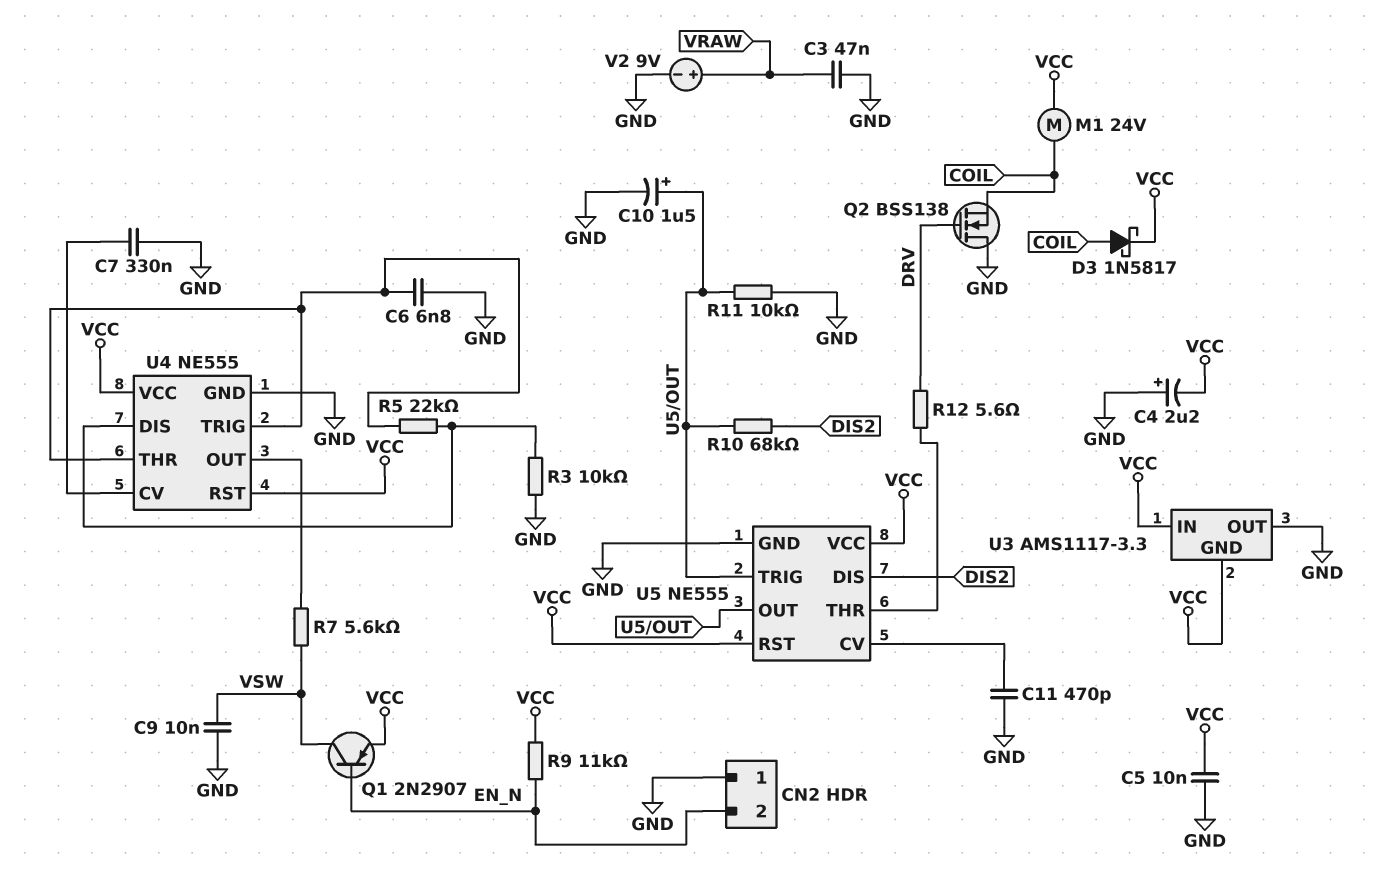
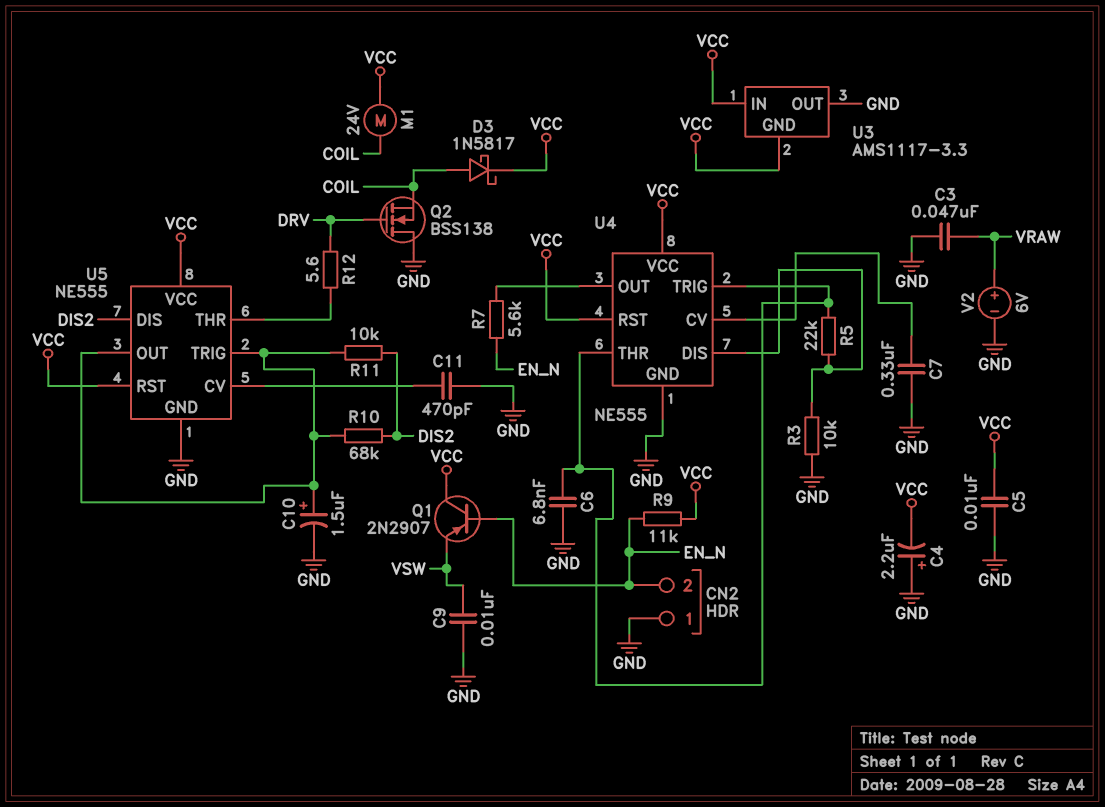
Q1: PNP 2N2907 (B EN_N, C VSW, E VCC) -> PNP 2N2907 (B EN_N, C VCC, E VSW)
R7: 5.6k (U4/OUT, VSW) -> 5.6k (EN_N, U4/OUT)
R11: 10k (GND, U5/OUT) -> 10k (DIS2, U5/OUT)
V2: 9V (plus VRAW, minus GND) -> 6V (plus VRAW, minus GND)

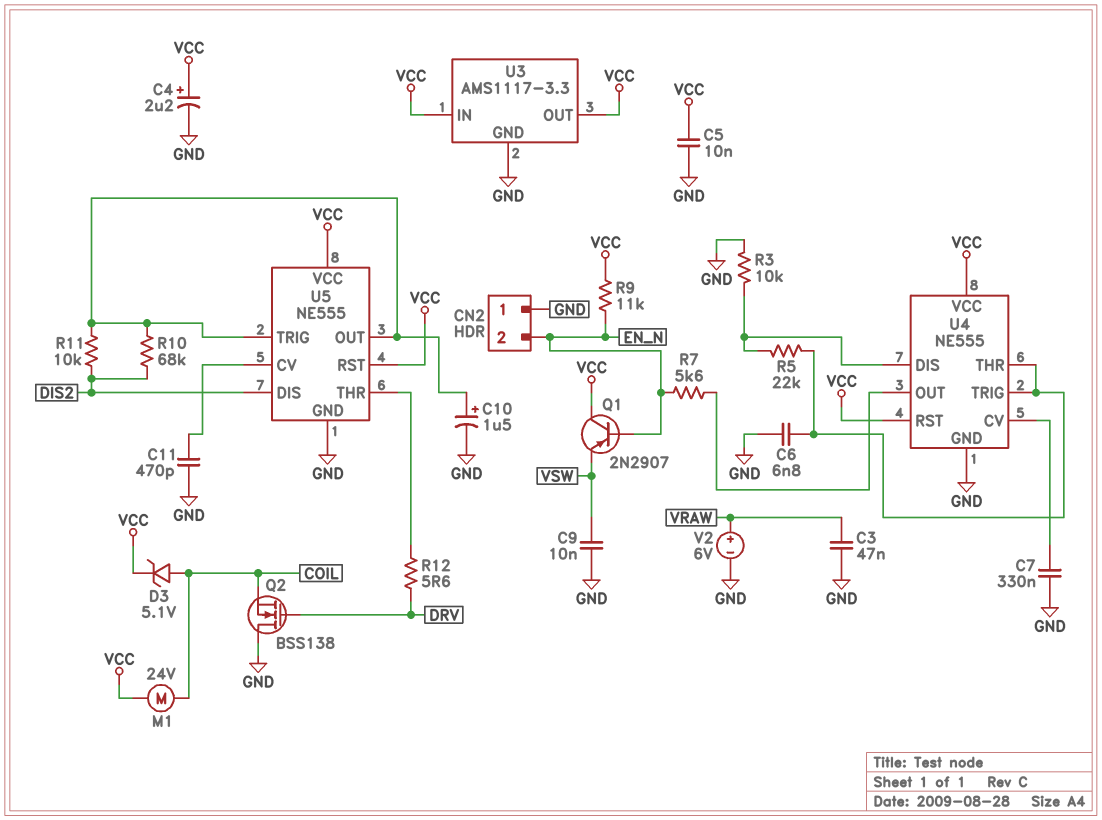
C4: 2.2uF (plus GND, minus VCC) -> 2.2uF (plus VCC, minus GND)
D3: schottky 1N5817 (A COIL, K VCC) -> zener 5.1V (A COIL, K VCC)
U3 pin GND: VCC -> GND
U3 pin OUT: GND -> VCC

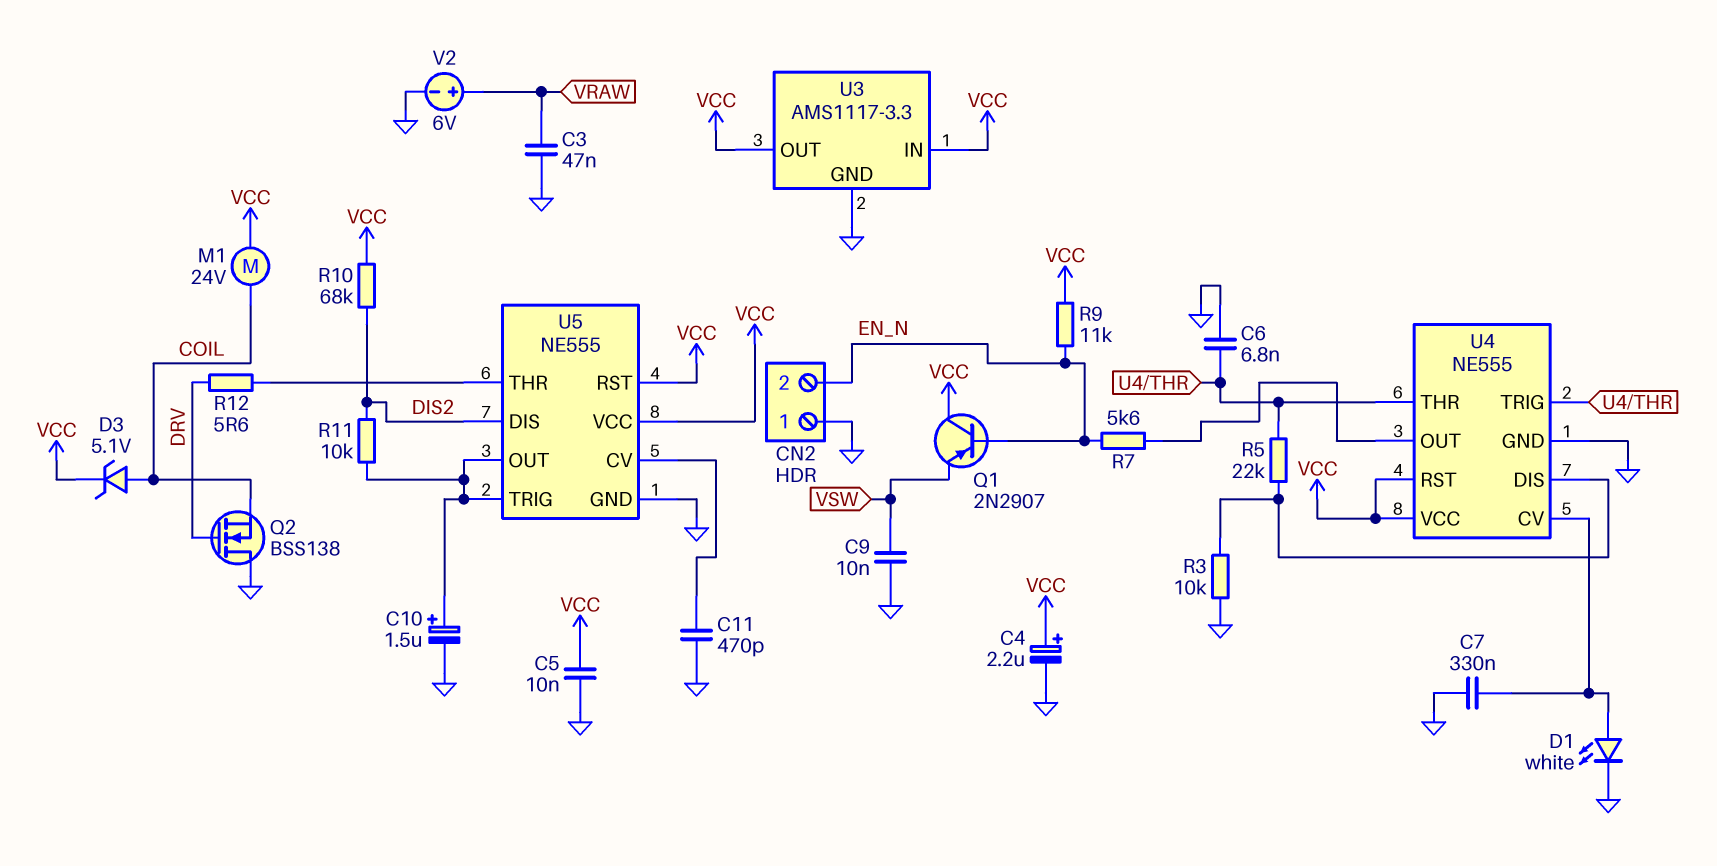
D1: none -> LED white (A U4/CV, K GND)
R10: 68k (DIS2, U5/OUT) -> 68k (DIS2, VCC)

